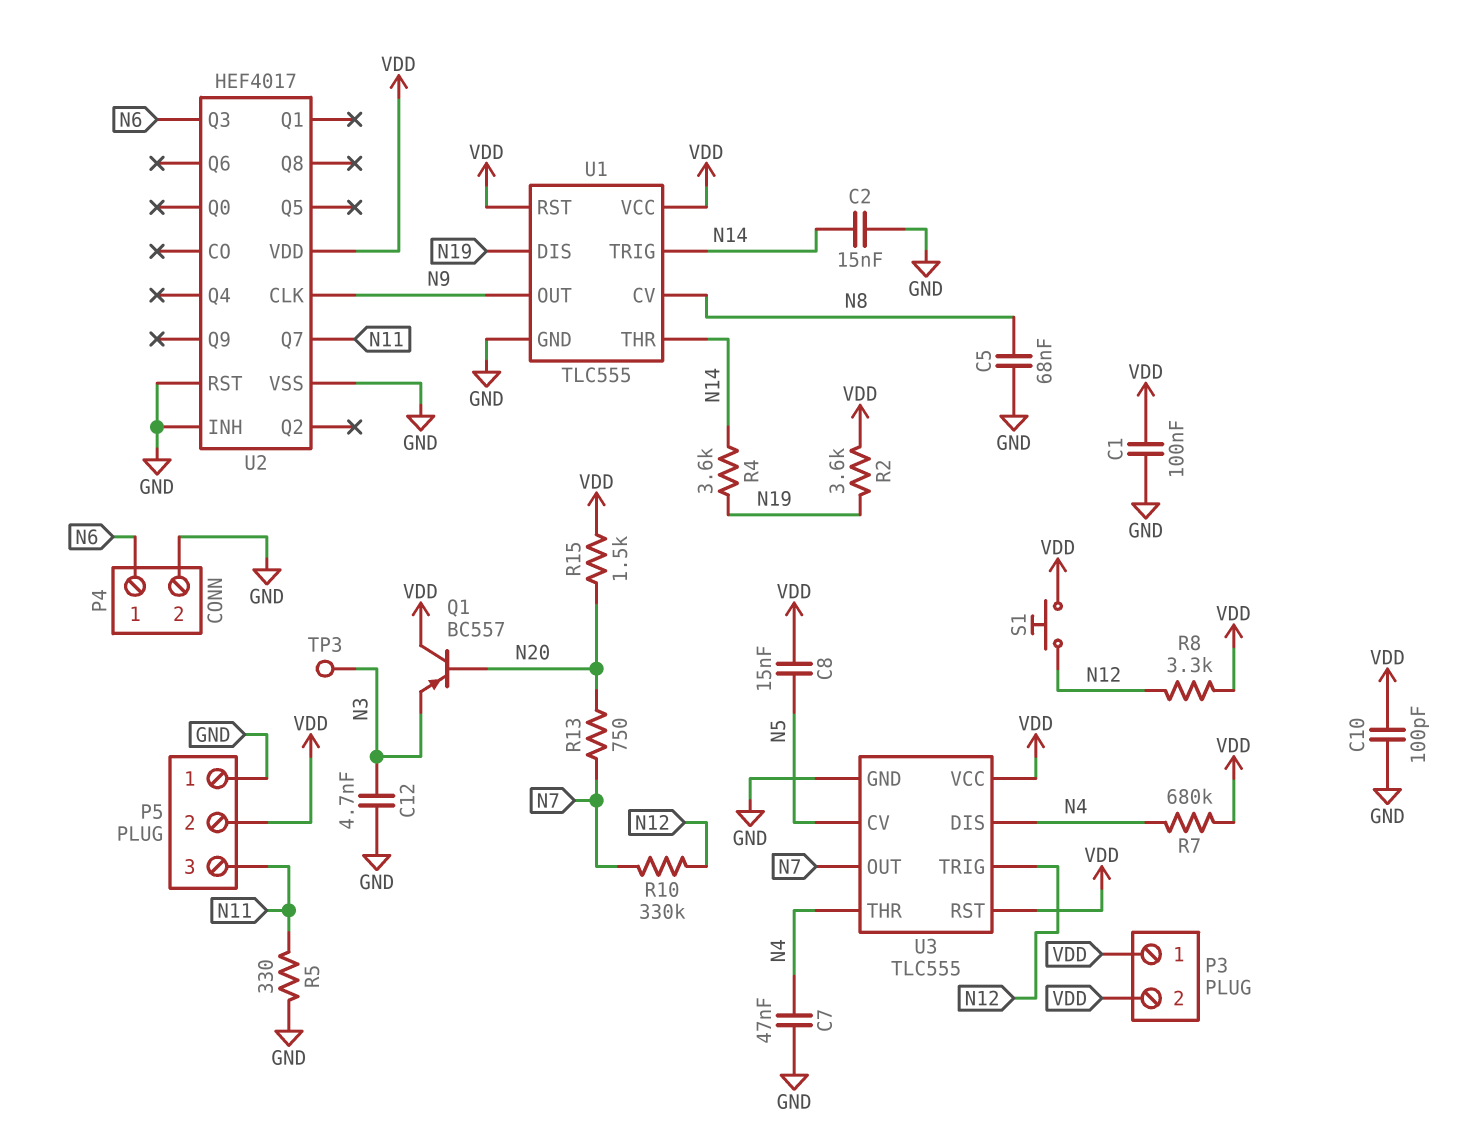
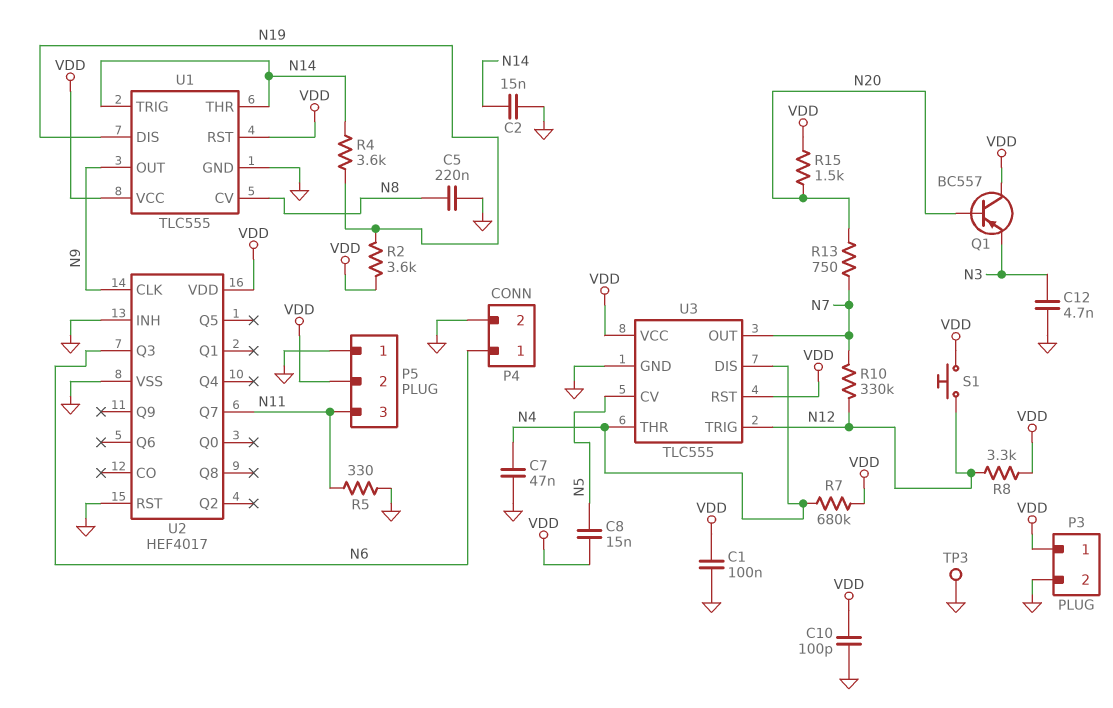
C5: 68nF (GND, N8) -> 220nF (GND, N8)
P3 pin 2: VDD -> GND
TP3: test point (N3) -> test point (GND)

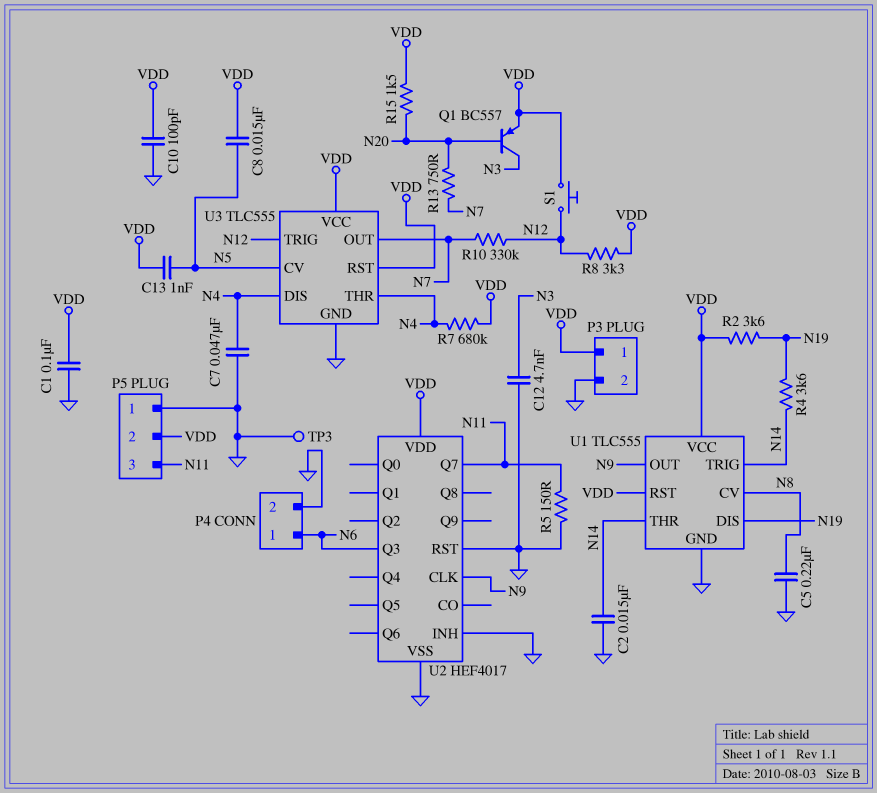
C13: none -> 1nF (N5, VDD)
Q1: PNP BC557 (B N20, C VDD, E N3) -> PNP BC557 (B N20, C N3, E VDD)
R5: 330 (GND, N11) -> 150 (GND, N11)

